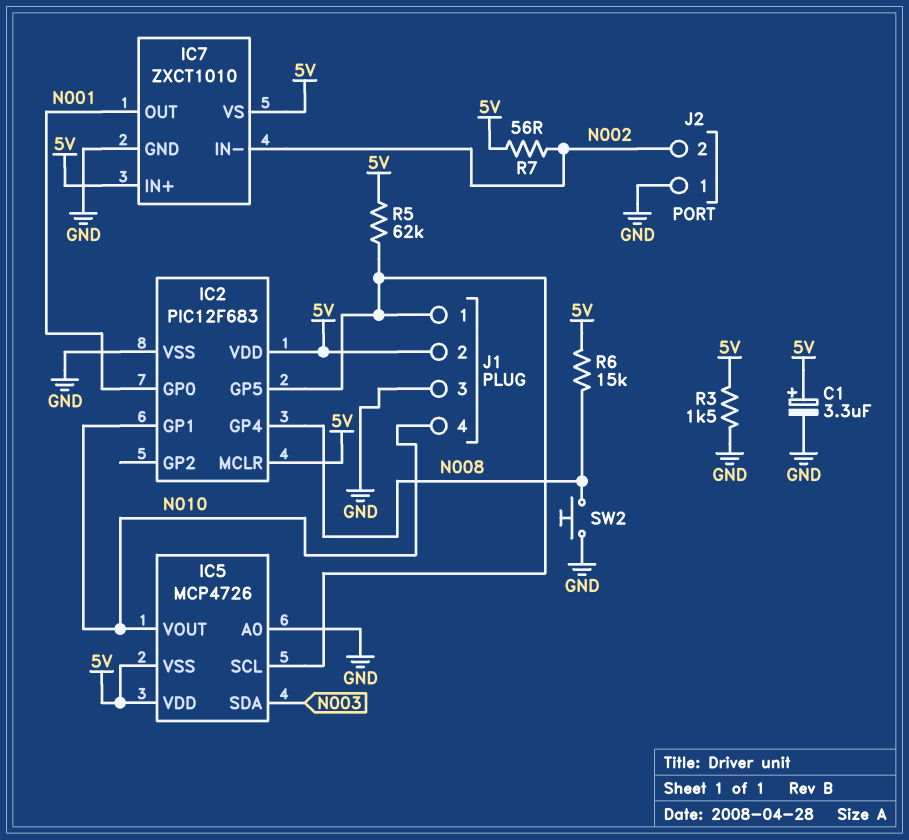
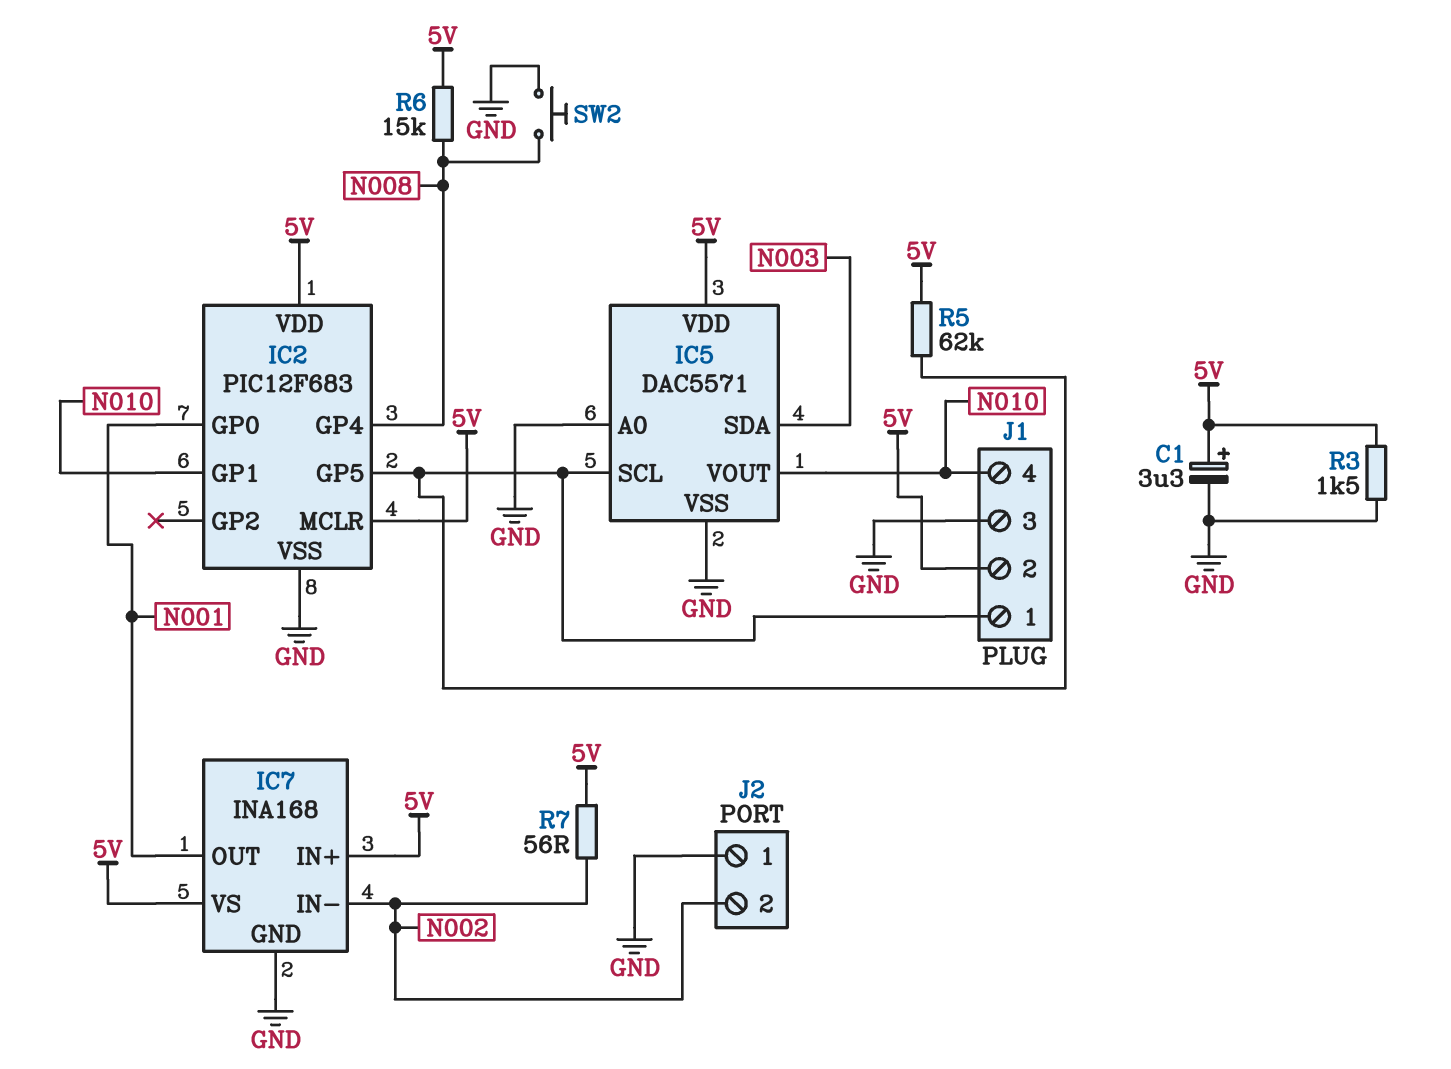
IC5: MCP4726 -> DAC5571
IC5 pin VSS: 5V -> GND
IC7: ZXCT1010 -> INA168

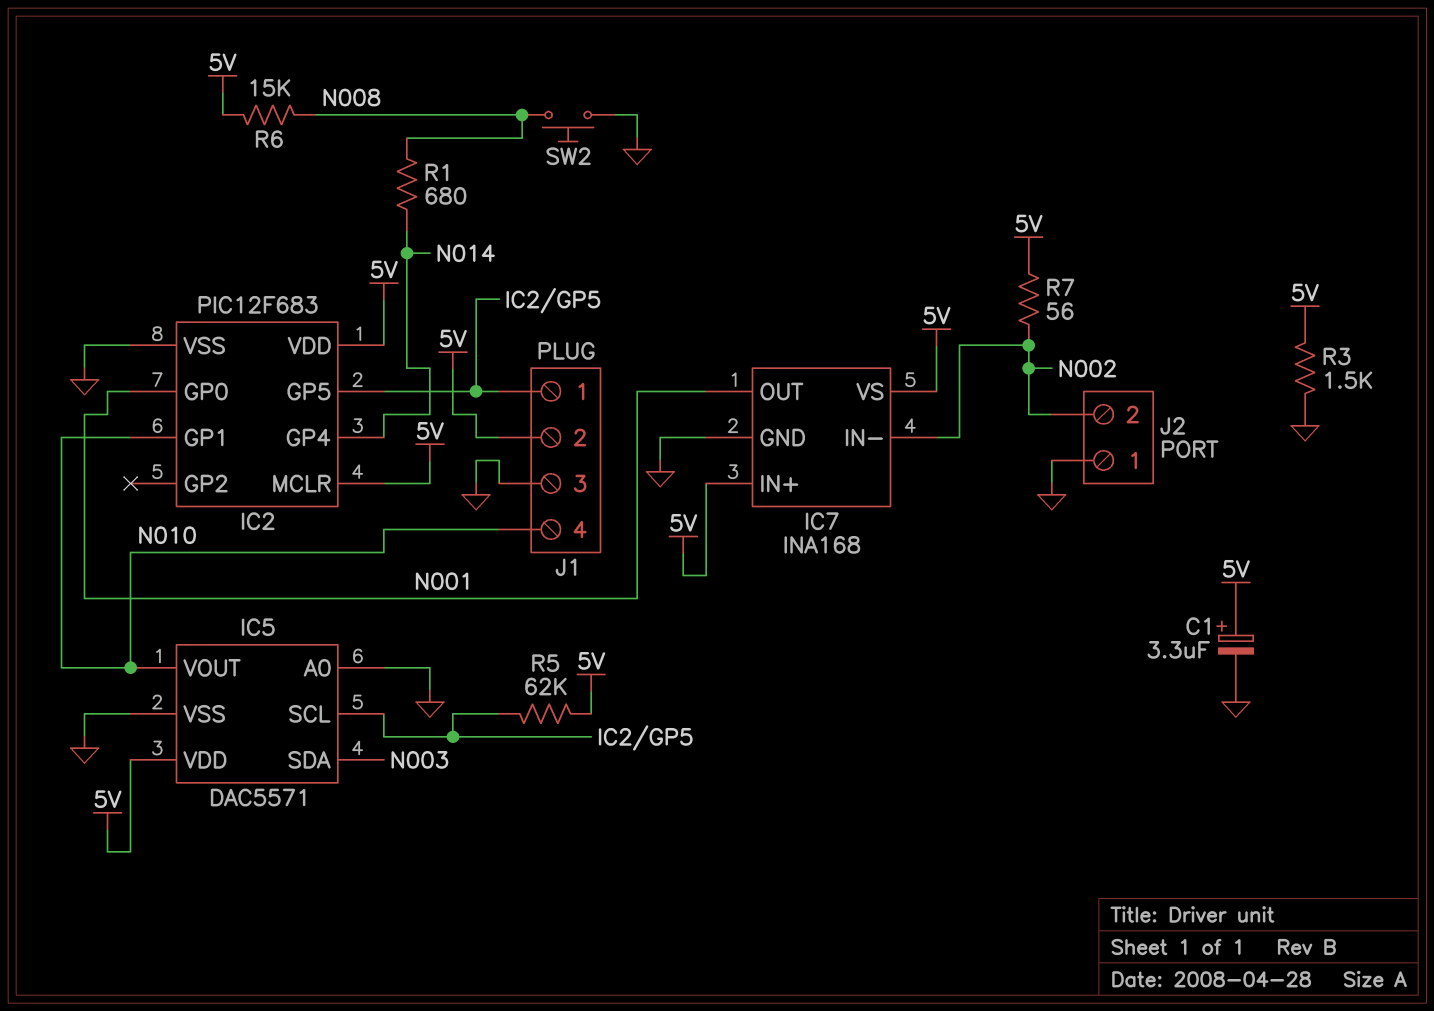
IC2 pin GP4: N008 -> N014
R1: none -> 680 (N008, N014)

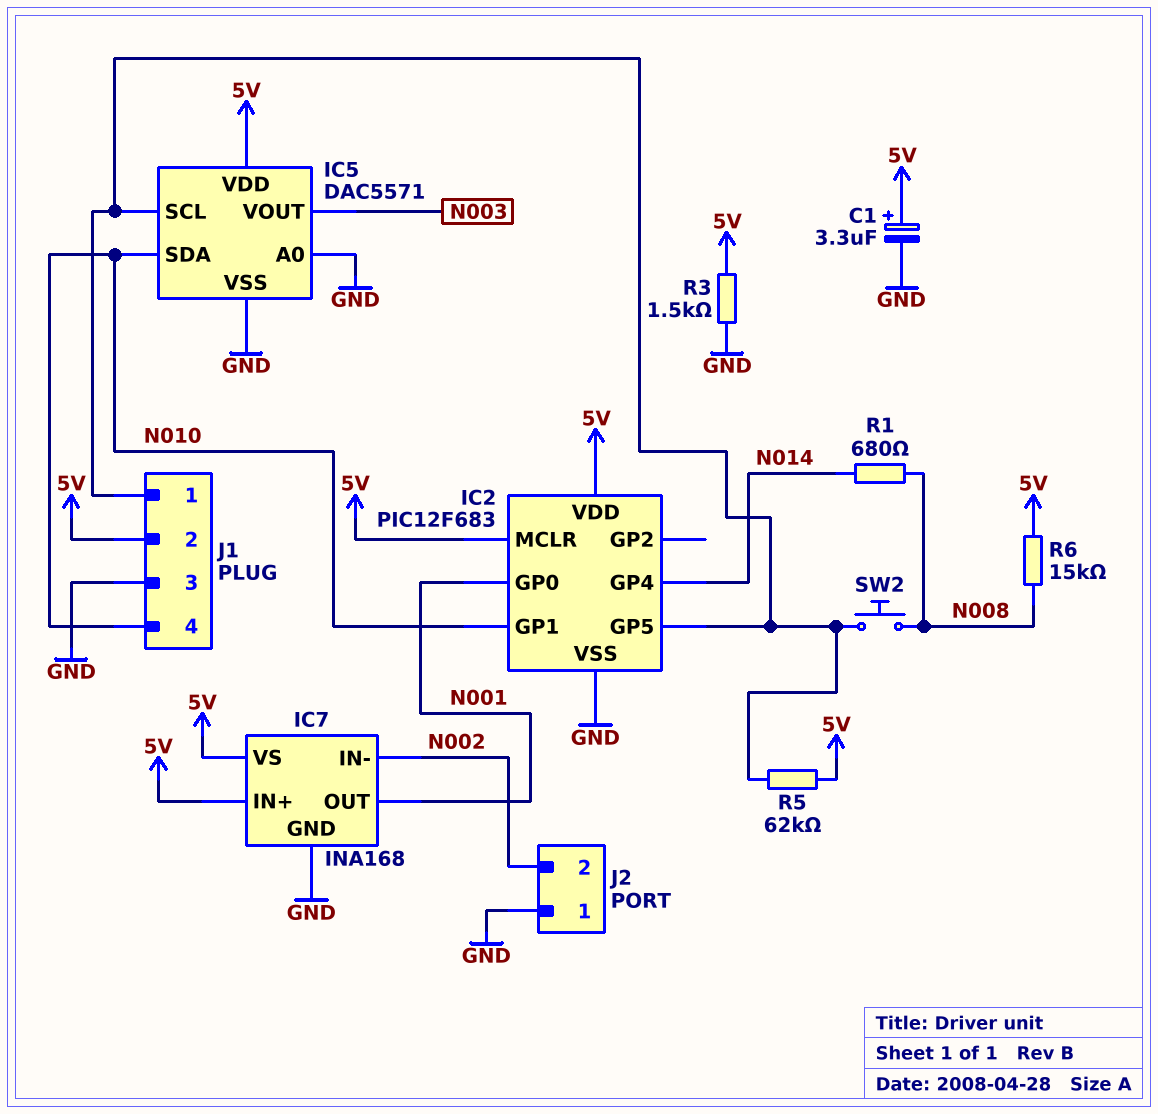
IC5 pin SDA: N003 -> N010
IC5 pin VOUT: N010 -> N003
R7: 56 (5V, N002) -> none
SW2: button (GND, N008) -> button (IC2/GP5, N008)

